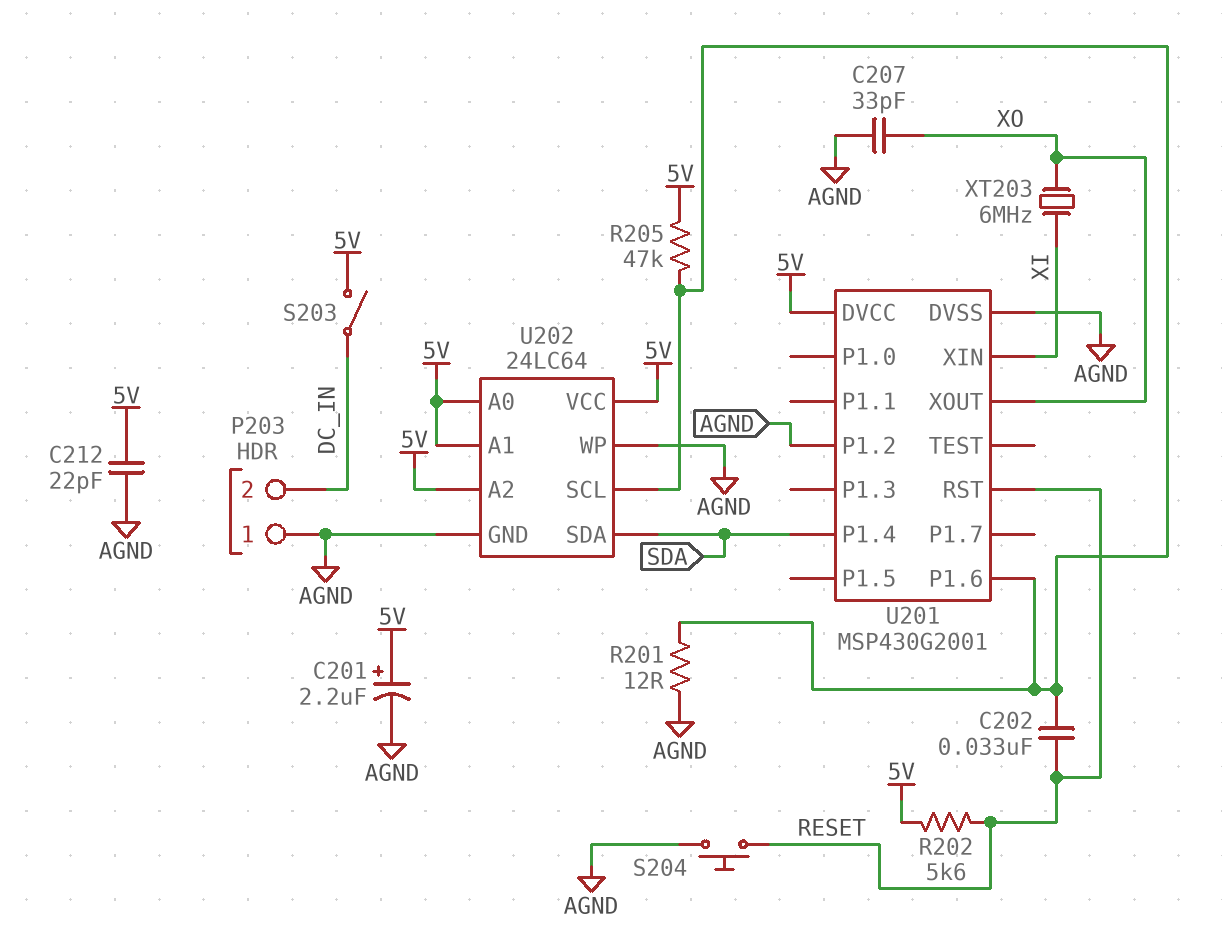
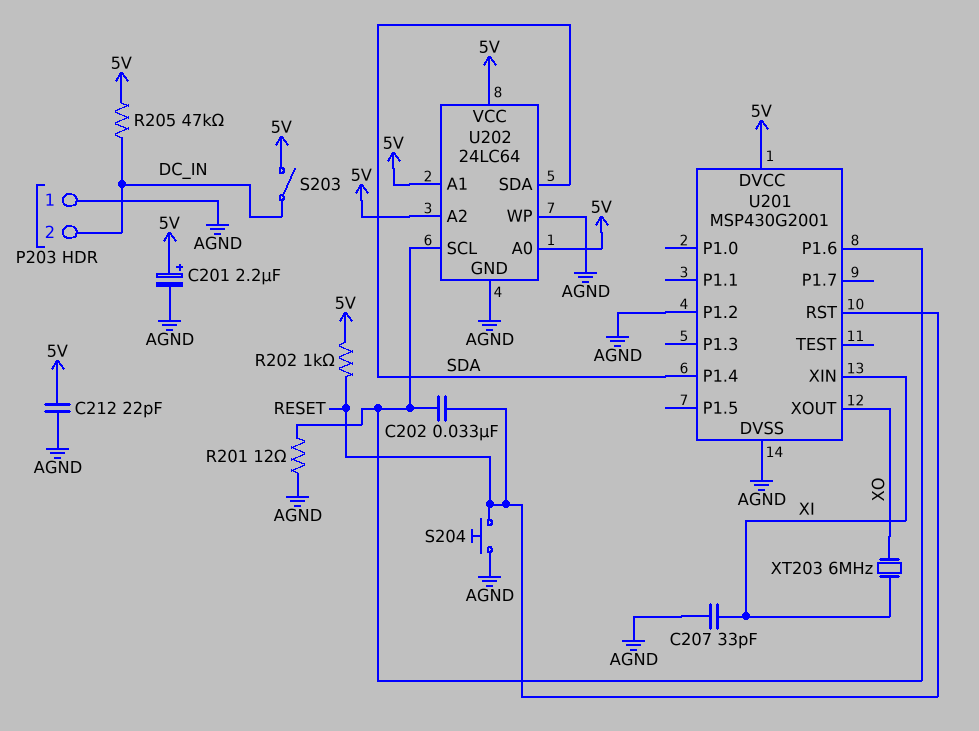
C207: 33pF (AGND, XO) -> 33pF (AGND, XI)
R202: 5.6k (5V, RESET) -> 1k (5V, RESET)
R205: 47k (5V, U201/P1.6) -> 47k (5V, DC_IN)

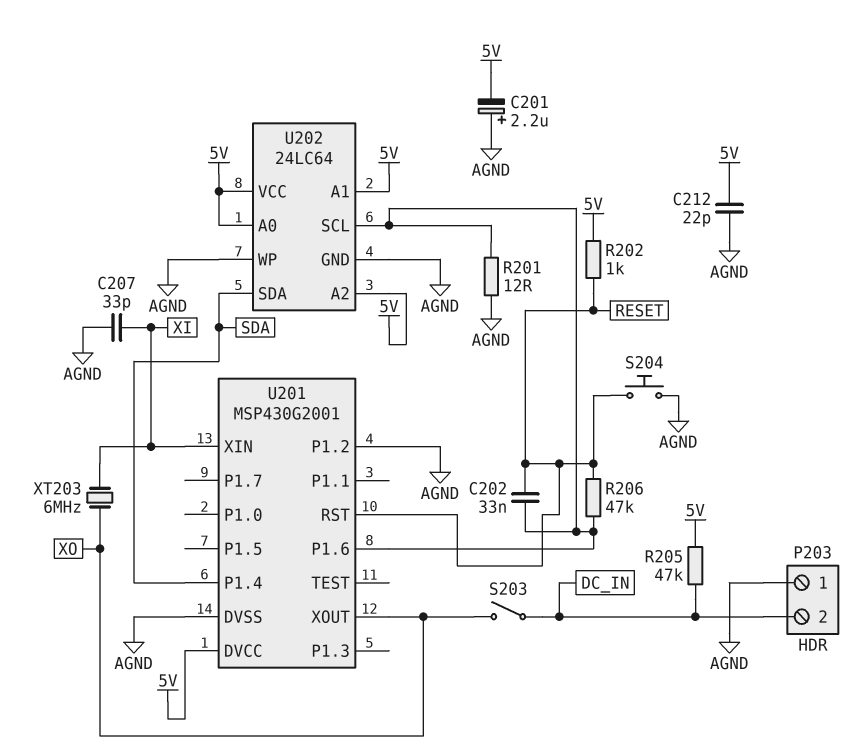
C201: 2.2uF (plus 5V, minus AGND) -> 2.2uF (plus AGND, minus 5V)
R206: none -> 47k (RESET, U201/P1.6)
S203: switch (5V, DC_IN) -> switch (DC_IN, XO)

